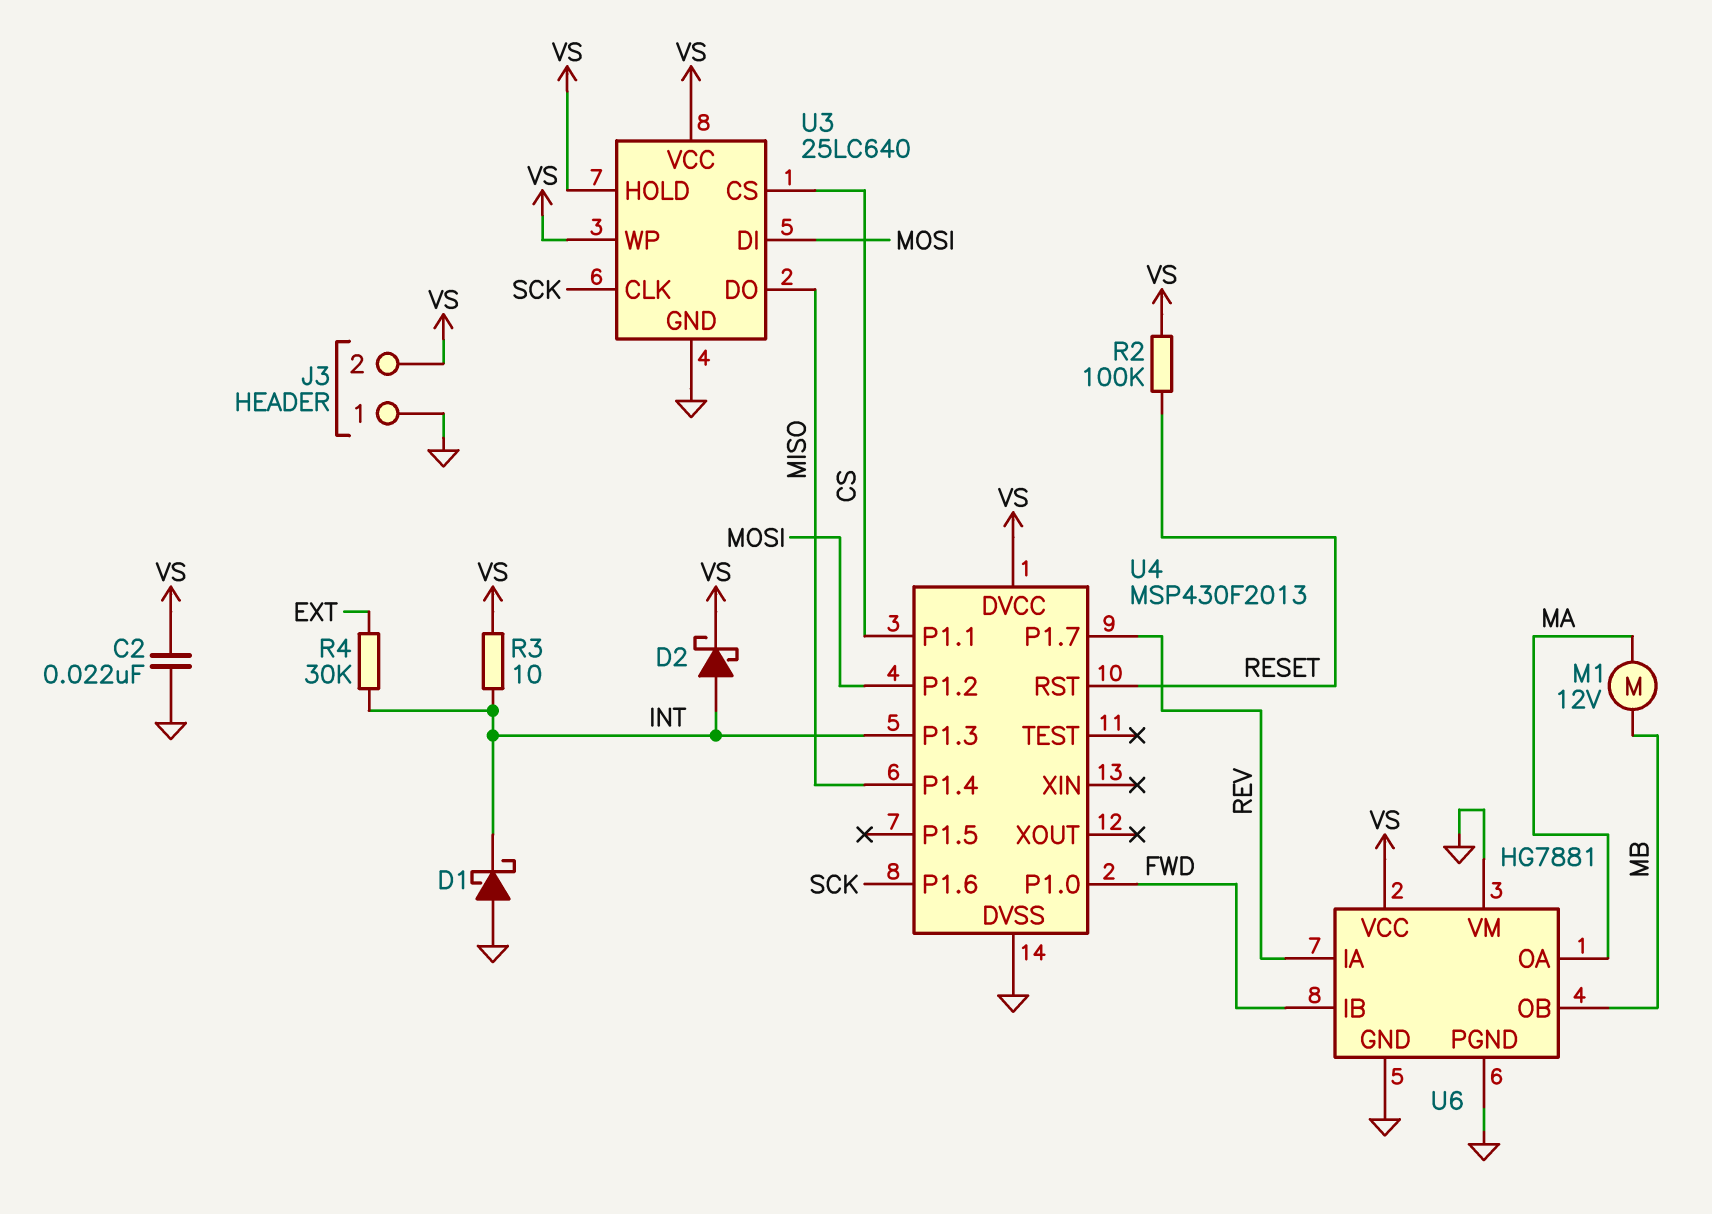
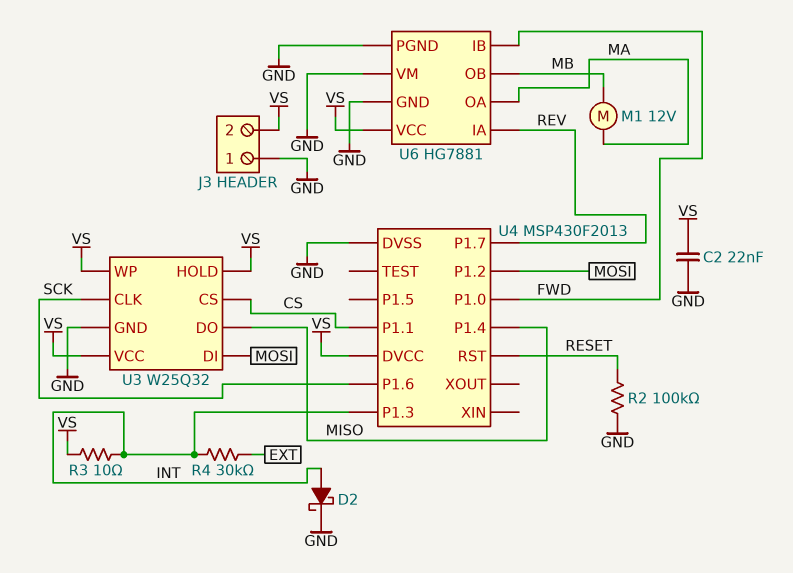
D1: schottky (A GND, K INT) -> none
D2: schottky (A INT, K VS) -> schottky (A INT, K GND)
R2: 100k (RESET, VS) -> 100k (GND, RESET)
U3: 25LC640 -> W25Q32

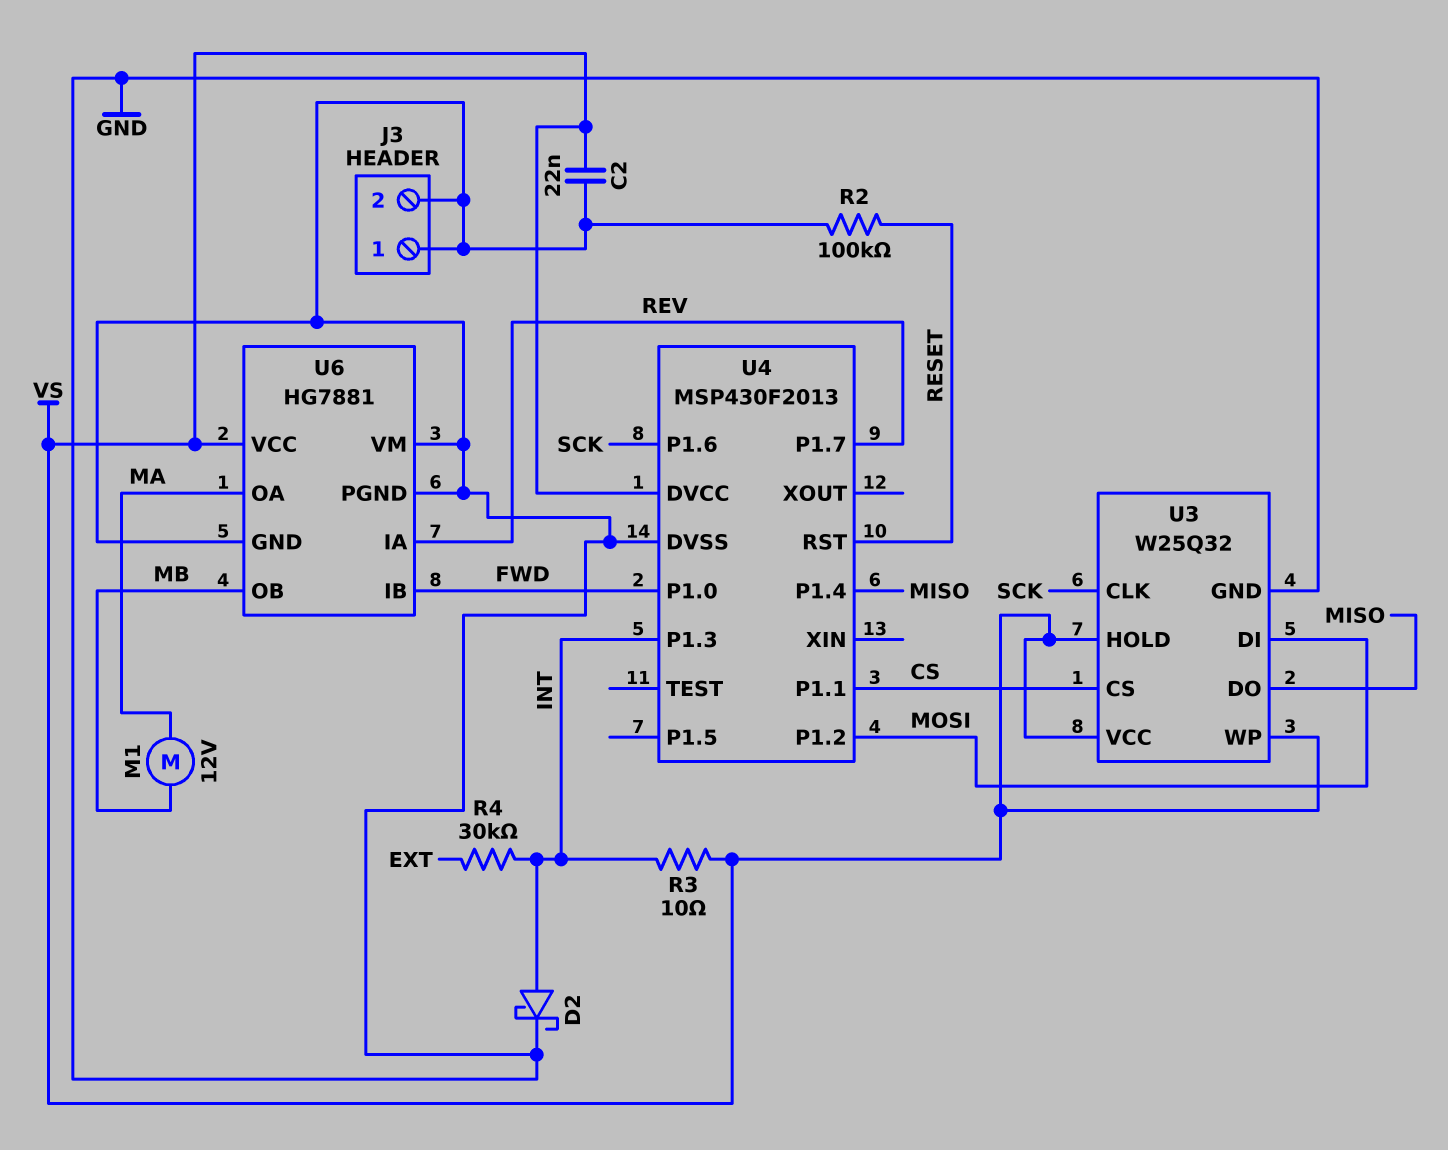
J3 pin 2: VS -> GND

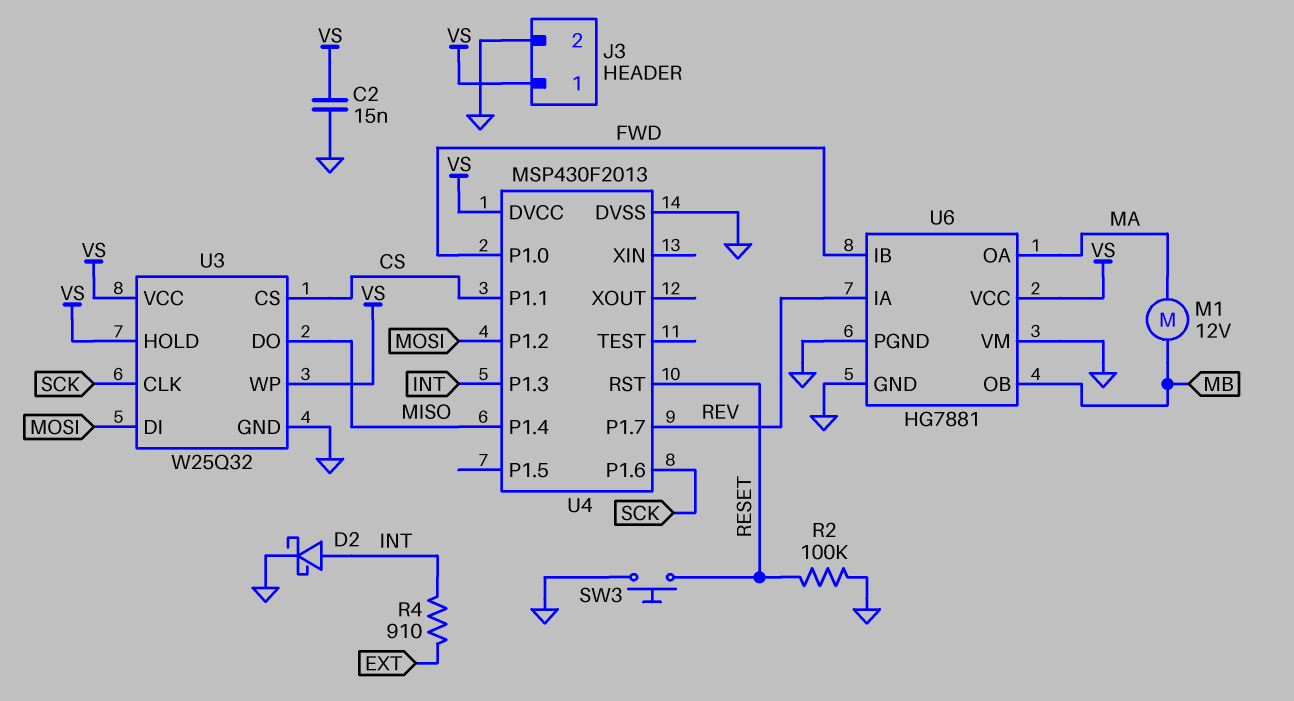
C2: 22nF (GND, VS) -> 15nF (GND, VS)
J3 pin 1: GND -> VS
R3: 10 (INT, VS) -> none
R4: 30k (EXT, INT) -> 910 (EXT, INT)
SW3: none -> button (GND, RESET)

